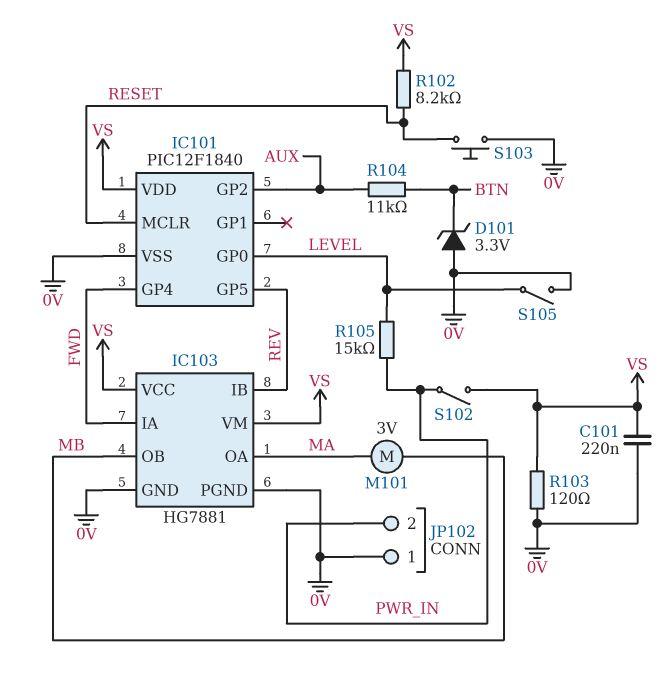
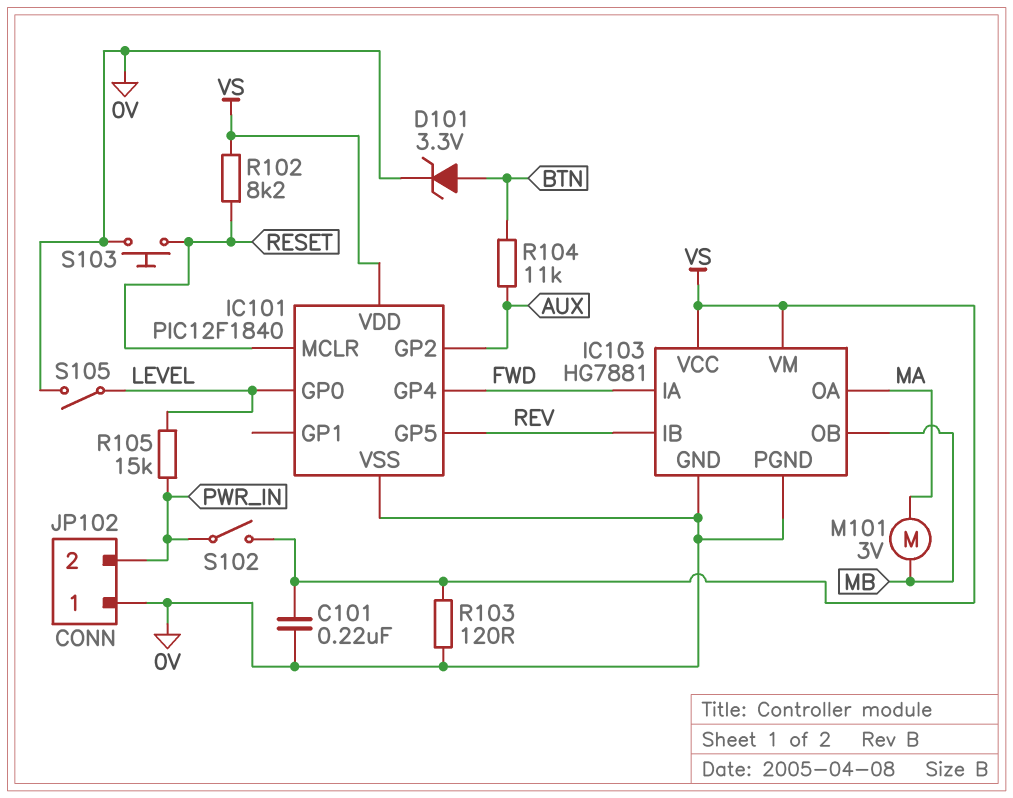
D101: zener 3.3V (A 0V, K BTN) -> zener 3.3V (A BTN, K 0V)

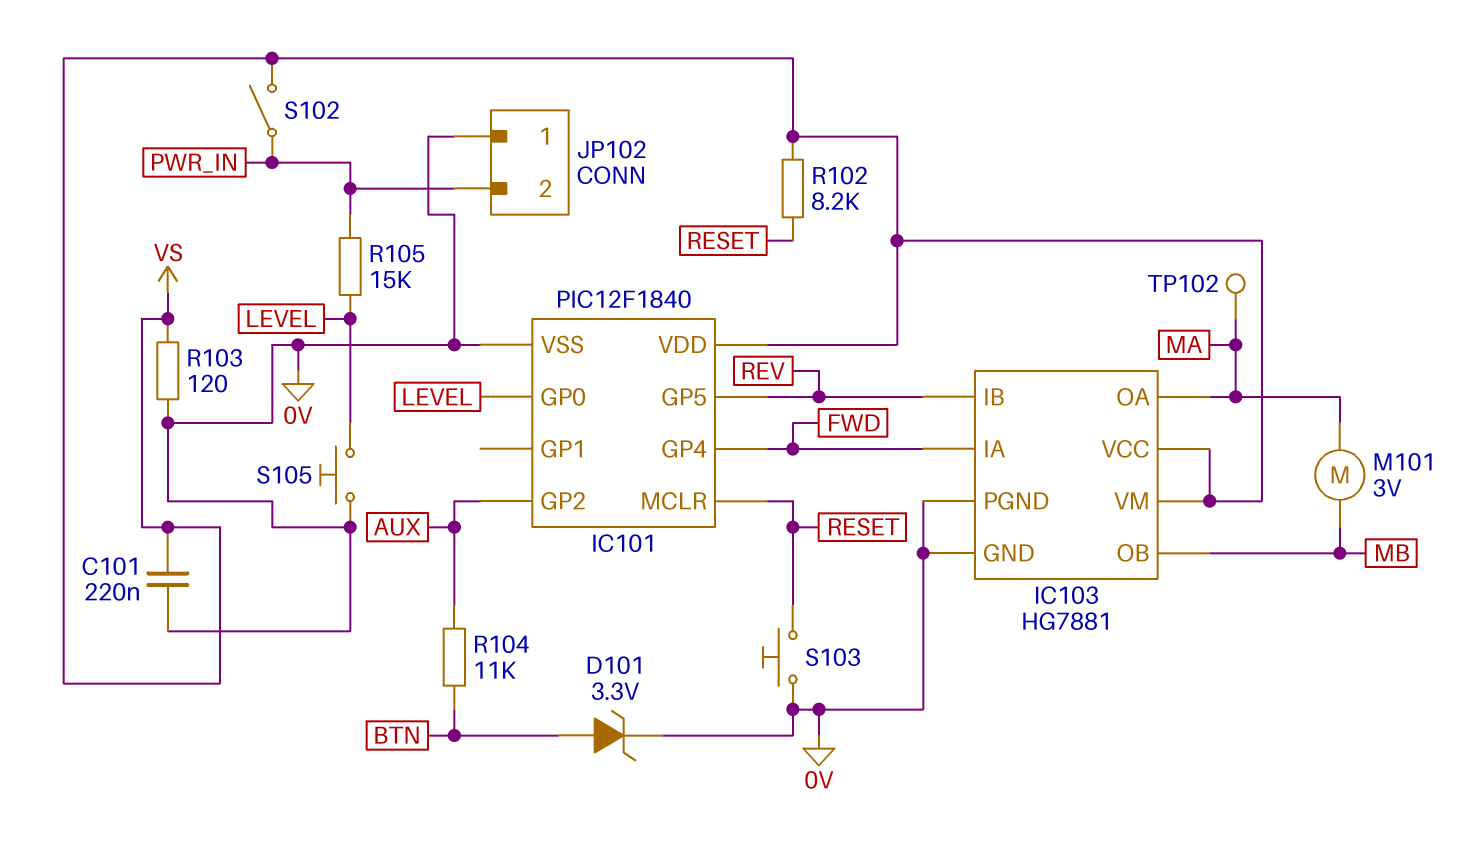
S105: switch (0V, LEVEL) -> button (0V, LEVEL)
TP102: none -> test point (MA)

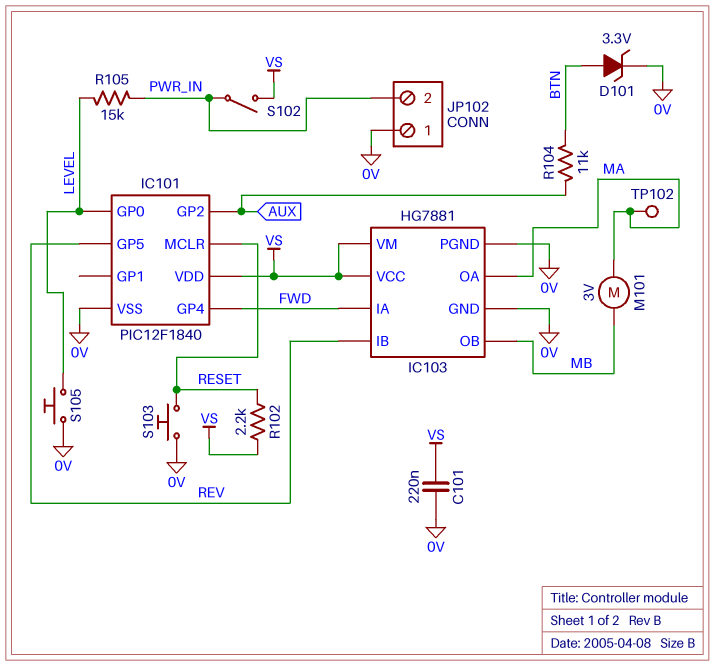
R102: 8.2k (RESET, VS) -> 2.2k (RESET, VS)
R103: 120 (0V, VS) -> none

